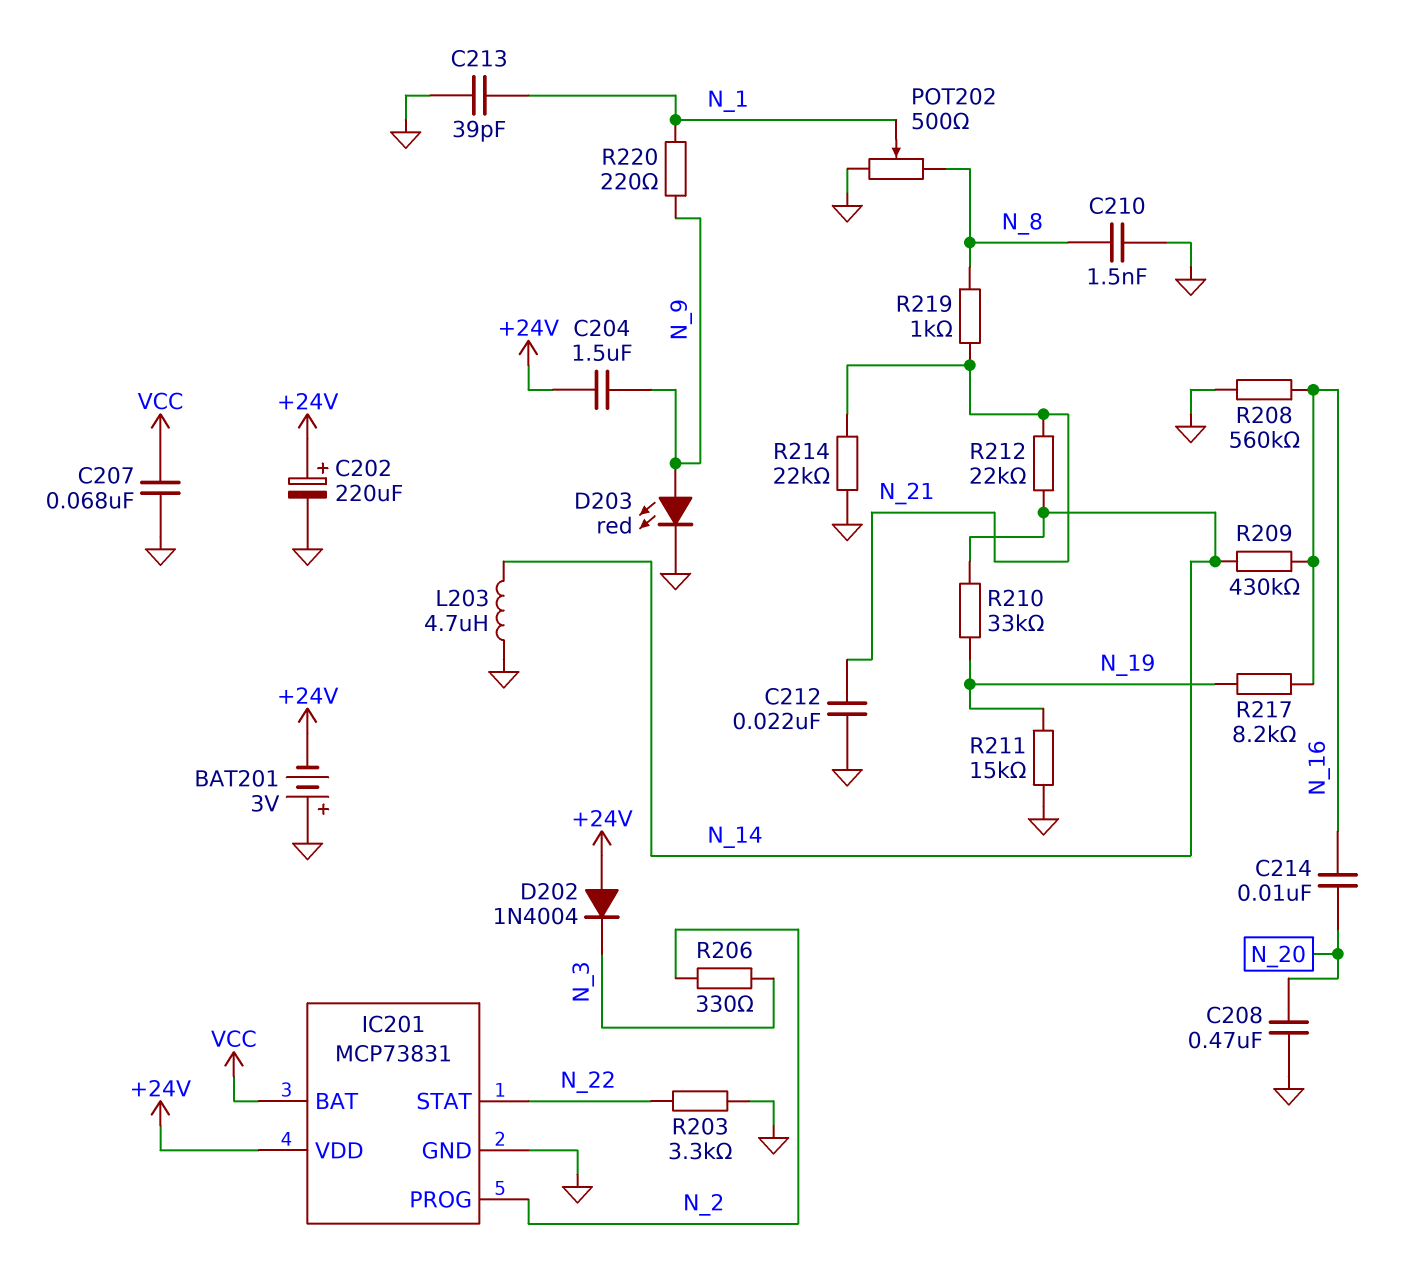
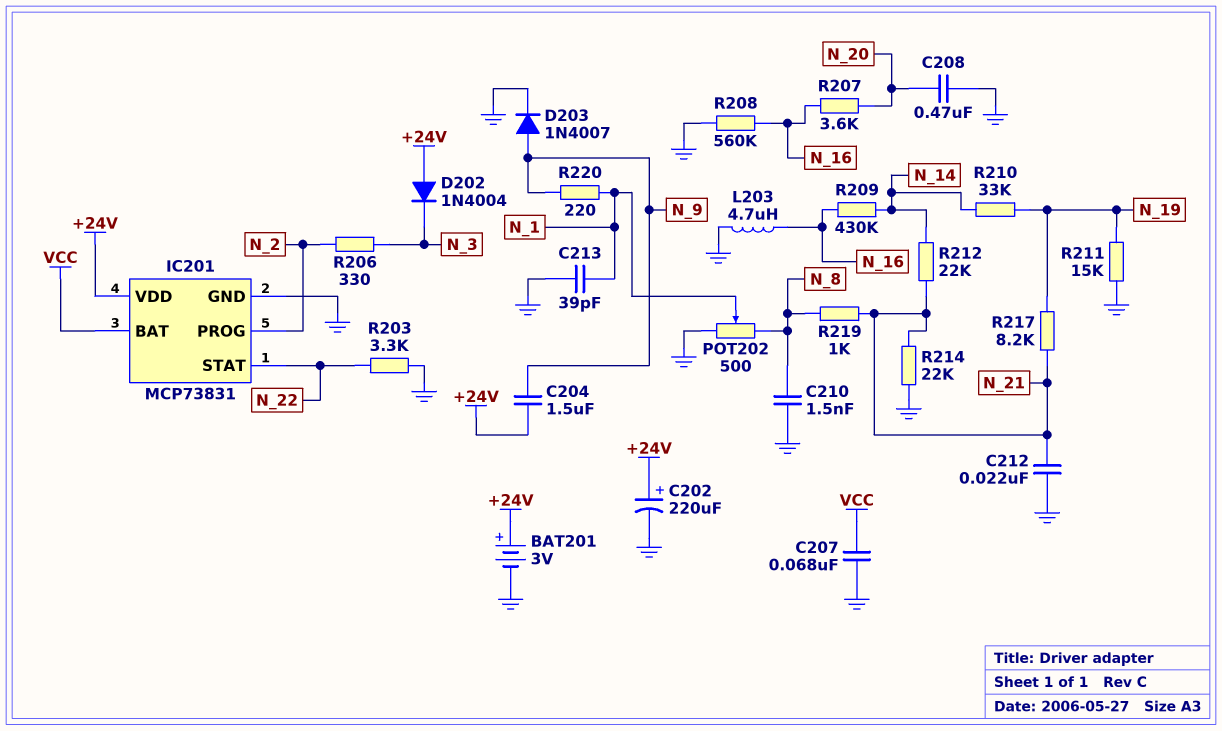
BAT201: 3V (plus GND, minus +24V) -> 3V (plus +24V, minus GND)
C214: 10nF (N_16, N_20) -> none
D203: LED red (A N_9, K GND) -> diode 1N4007 (A N_9, K GND)
L203: 4.7uH (GND, N_14) -> 4.7uH (GND, N_16)
R207: none -> 3.6k (N_16, N_20)
R217: 8.2k (N_16, N_19) -> 8.2k (N_19, N_21)

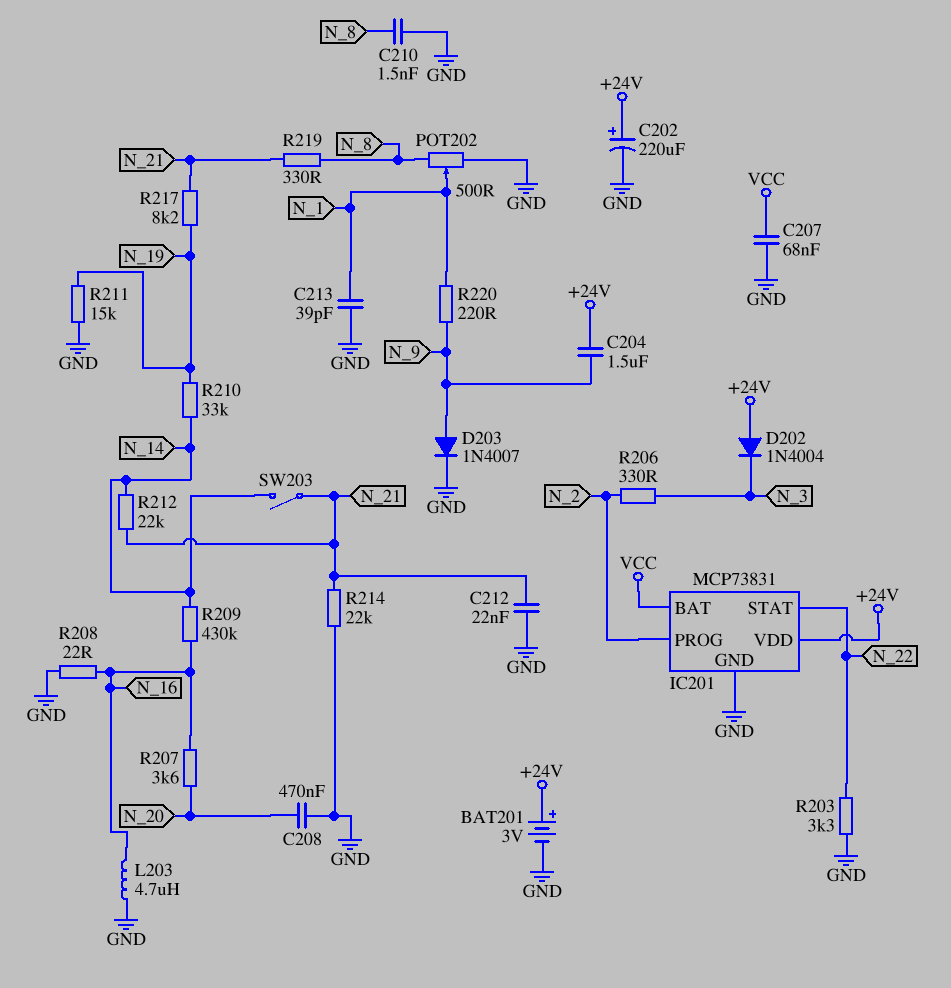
R208: 560k (GND, N_16) -> 22 (GND, N_16)
R219: 1k (N_8, N_21) -> 330 (N_8, N_21)
SW203: none -> switch (N_14, N_21)

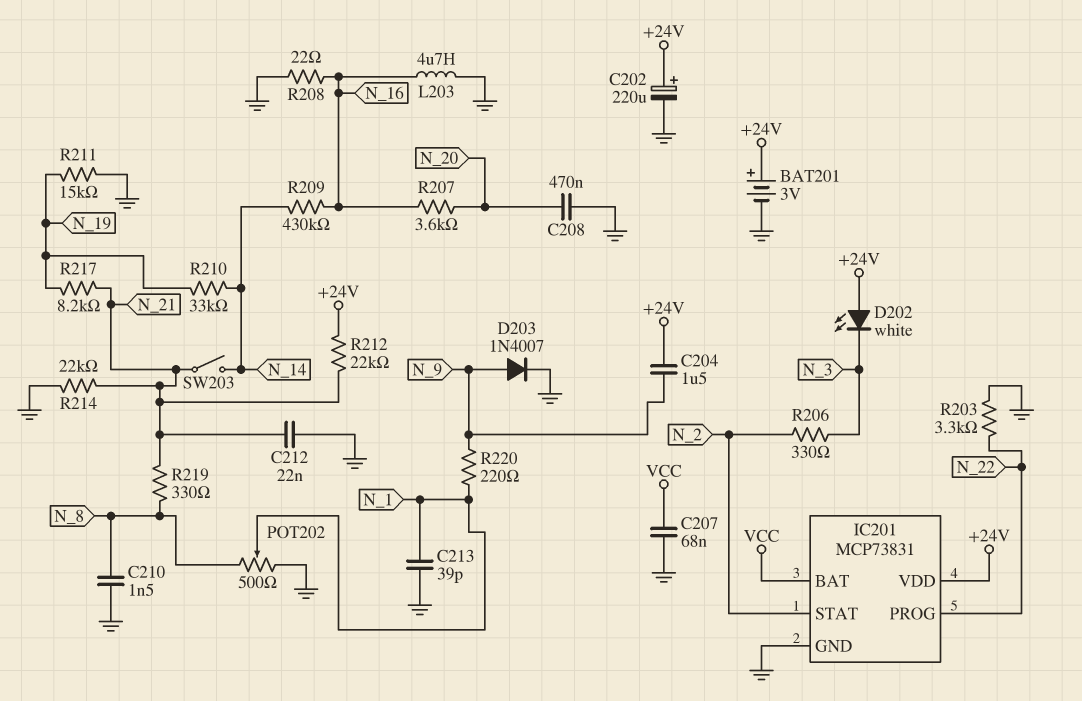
D202: diode 1N4004 (A +24V, K N_3) -> LED white (A +24V, K N_3)
IC201 pin PROG: N_2 -> N_22
IC201 pin STAT: N_22 -> N_2
R212: 22k (N_14, N_21) -> 22k (+24V, N_21)

